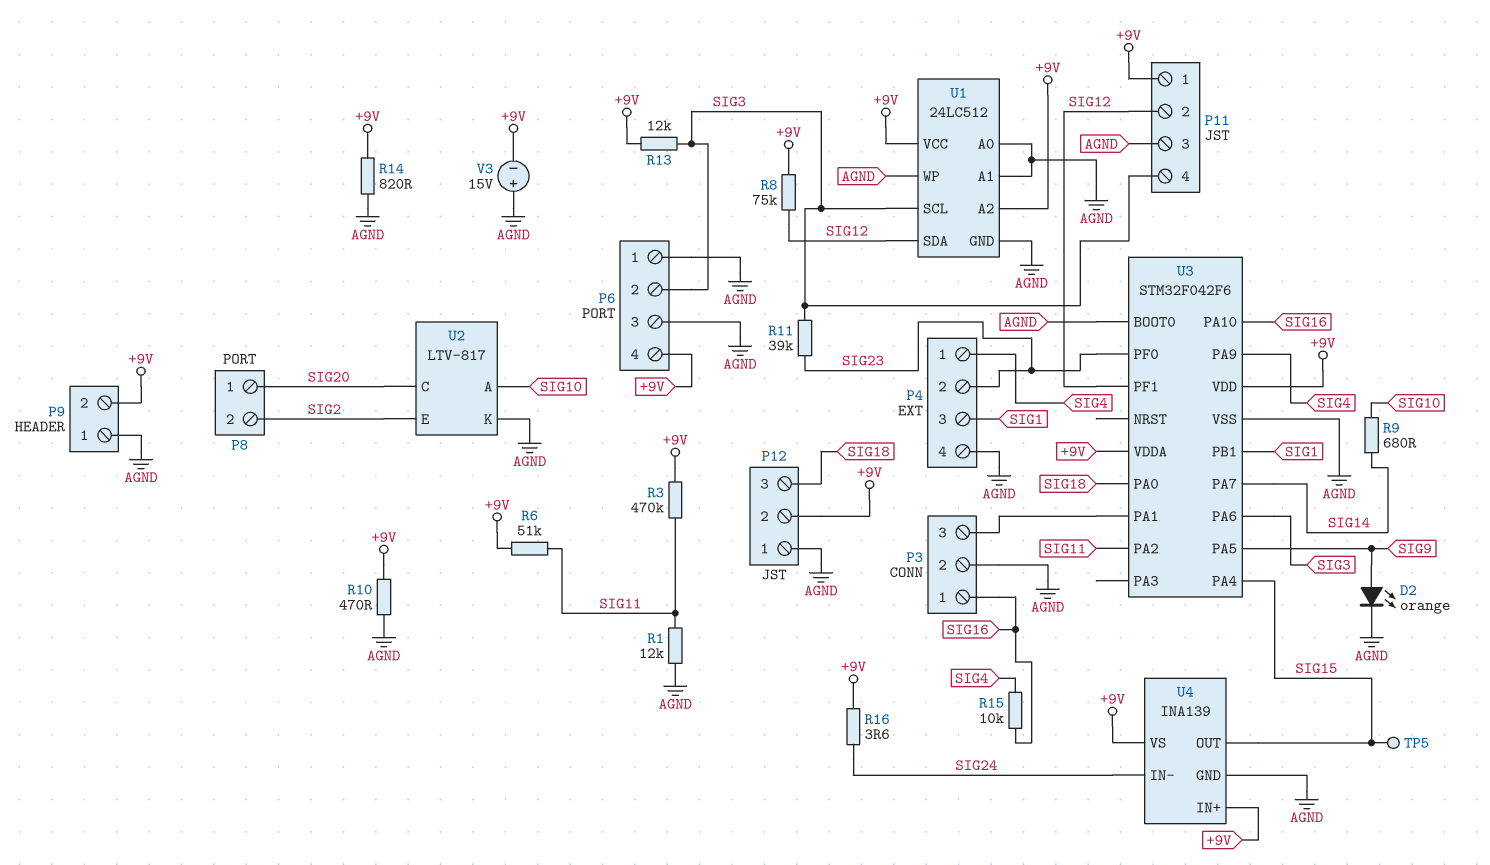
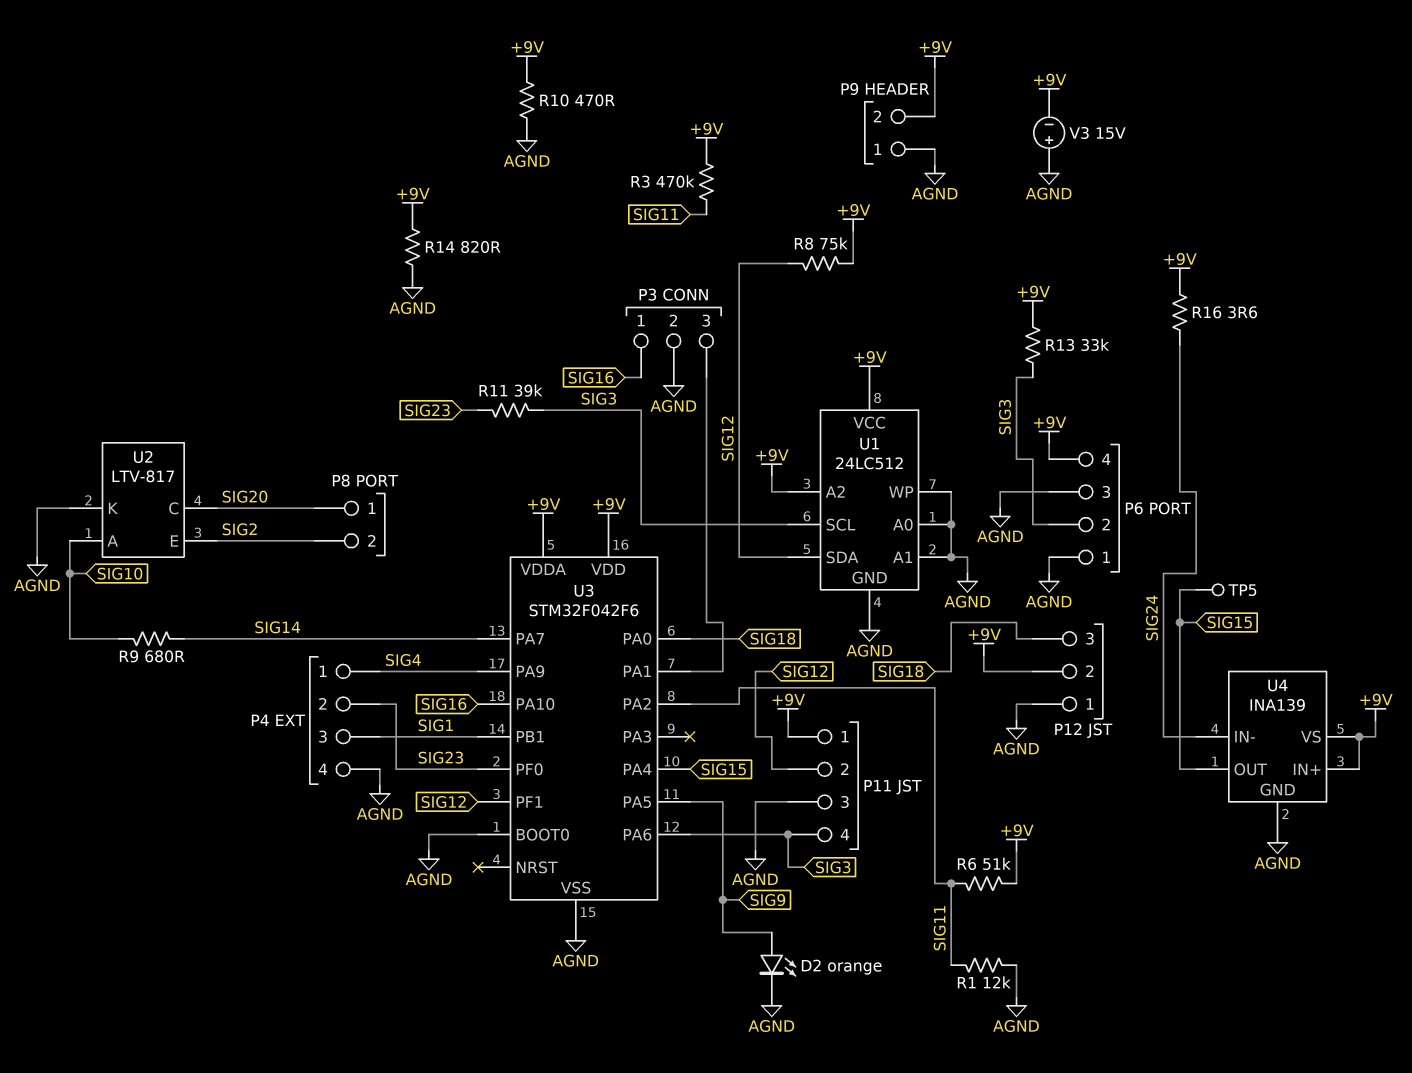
R13: 12k (+9V, SIG3) -> 33k (+9V, SIG3)
R15: 10k (SIG4, SIG16) -> none

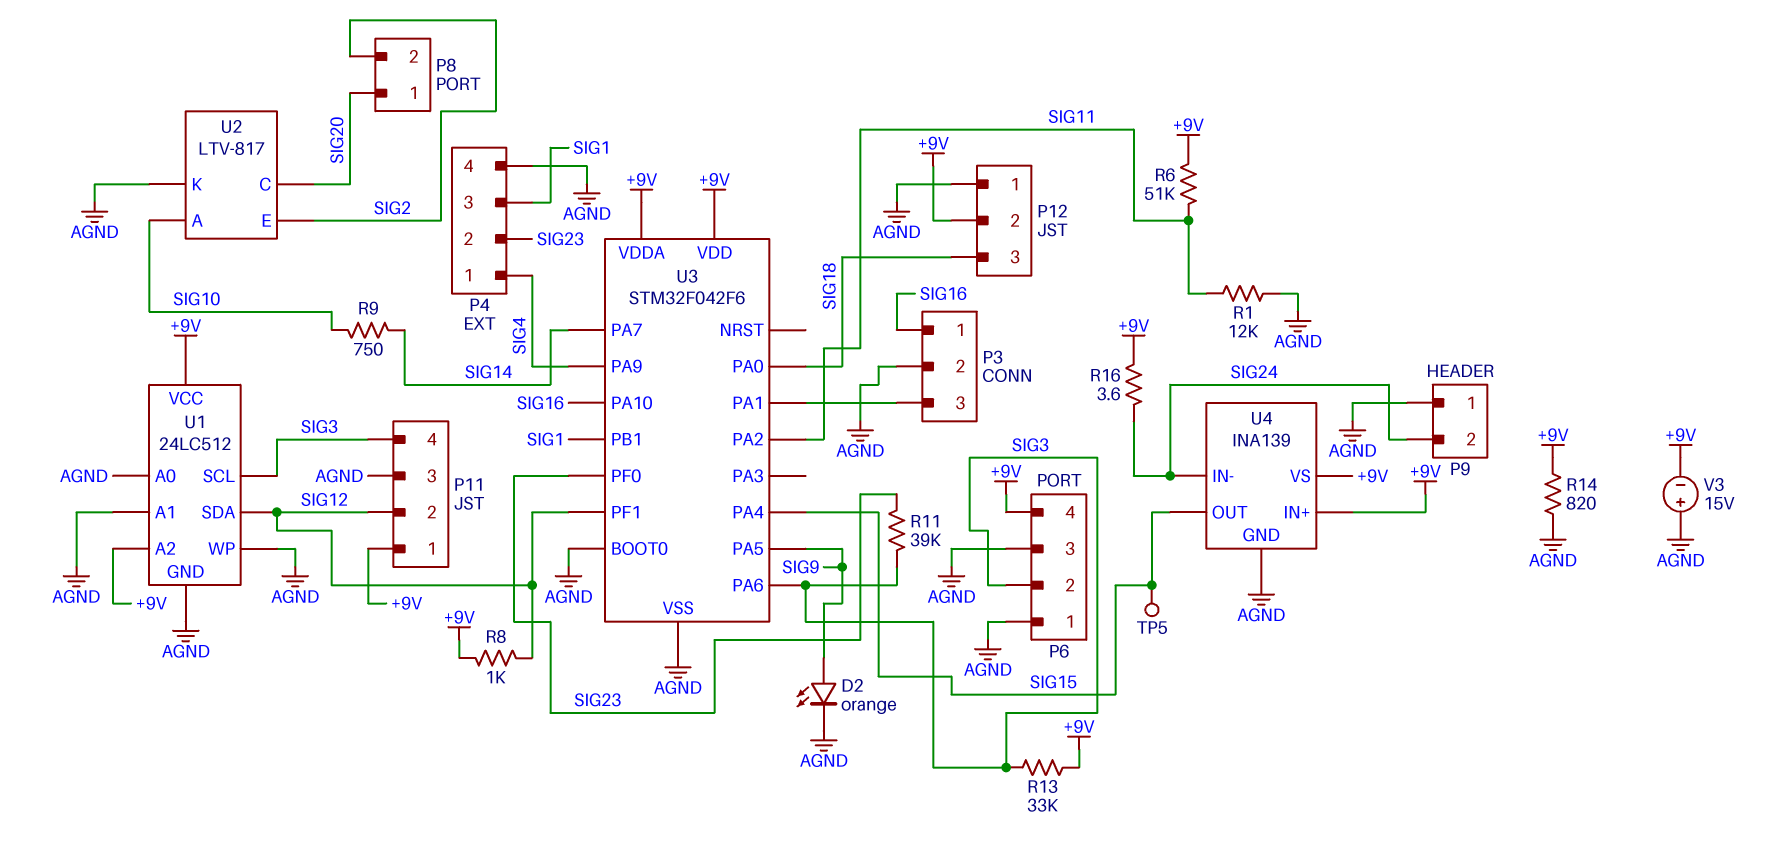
P9 pin 2: +9V -> SIG24
R3: 470k (+9V, SIG11) -> none
R8: 75k (+9V, SIG12) -> 1k (+9V, SIG12)
R9: 680 (SIG10, SIG14) -> 750 (SIG10, SIG14)
R10: 470 (+9V, AGND) -> none

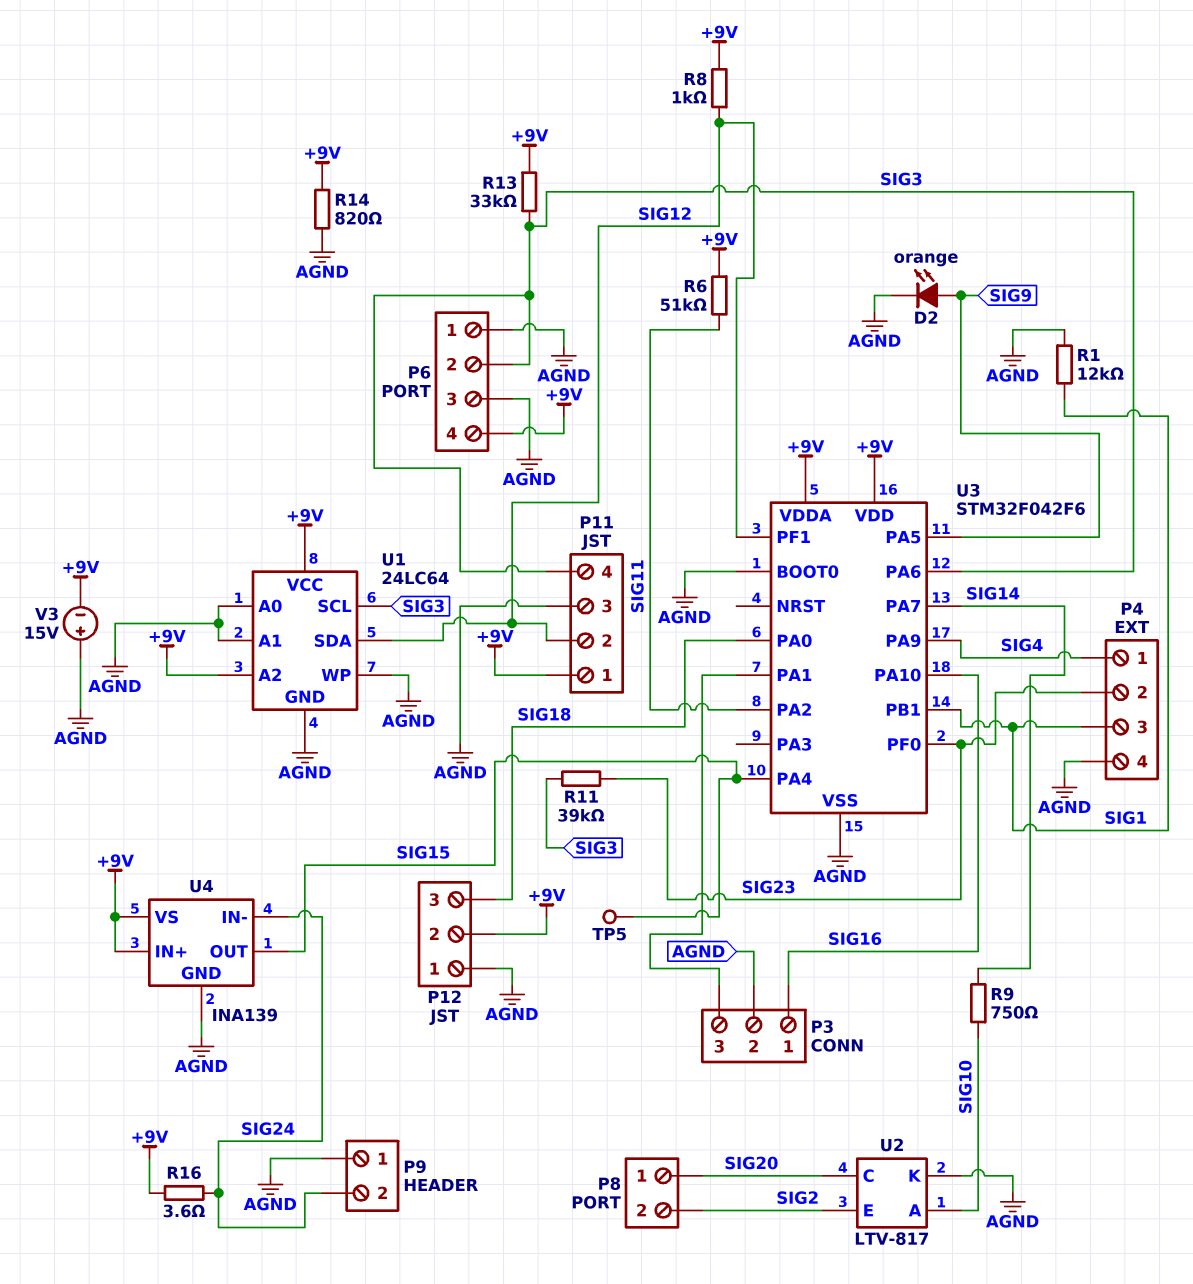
R1: 12k (AGND, SIG11) -> 12k (AGND, SIG1)
U1: 24LC512 -> 24LC64

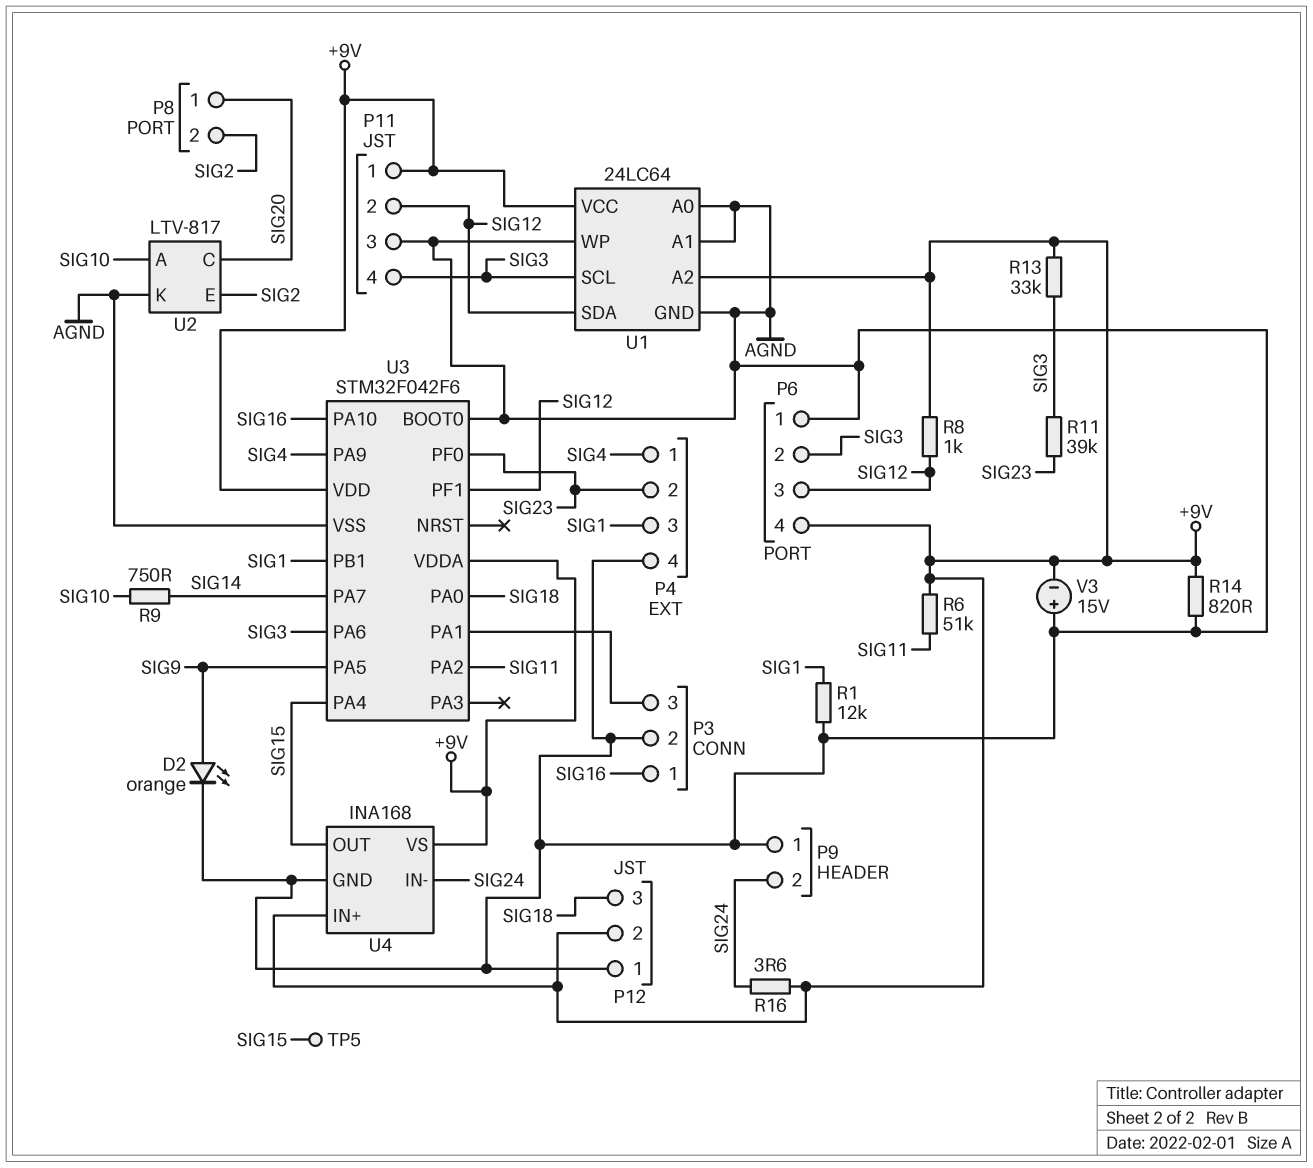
P6 pin 3: AGND -> SIG12
U4: INA139 -> INA168

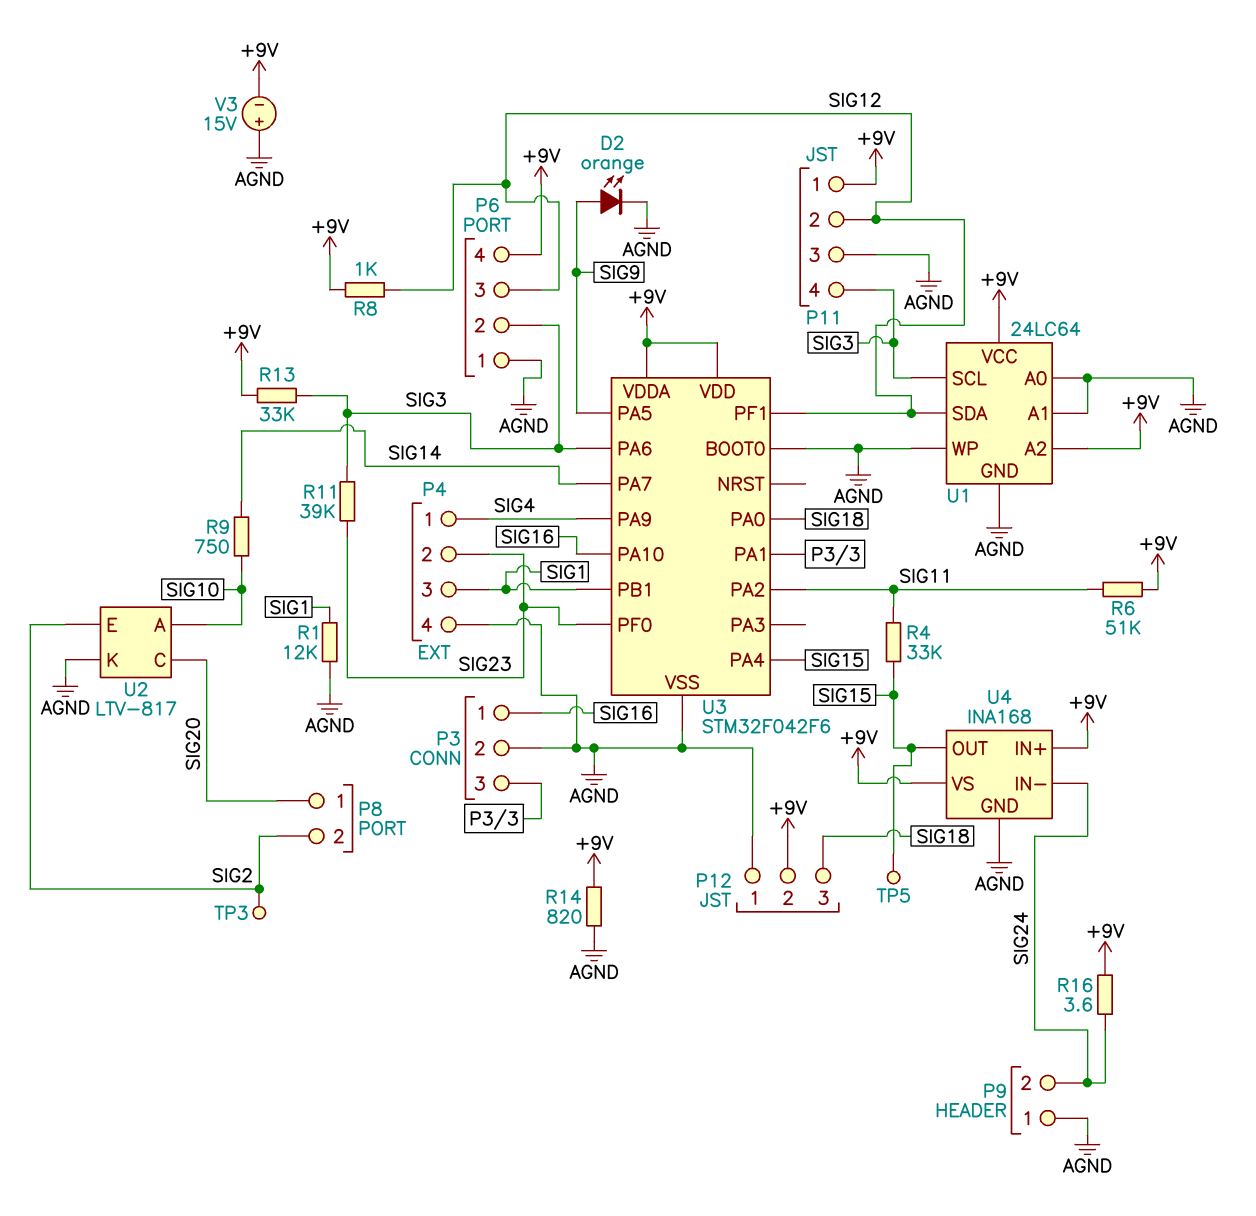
R4: none -> 33k (SIG11, SIG15)
TP3: none -> test point (SIG2)

